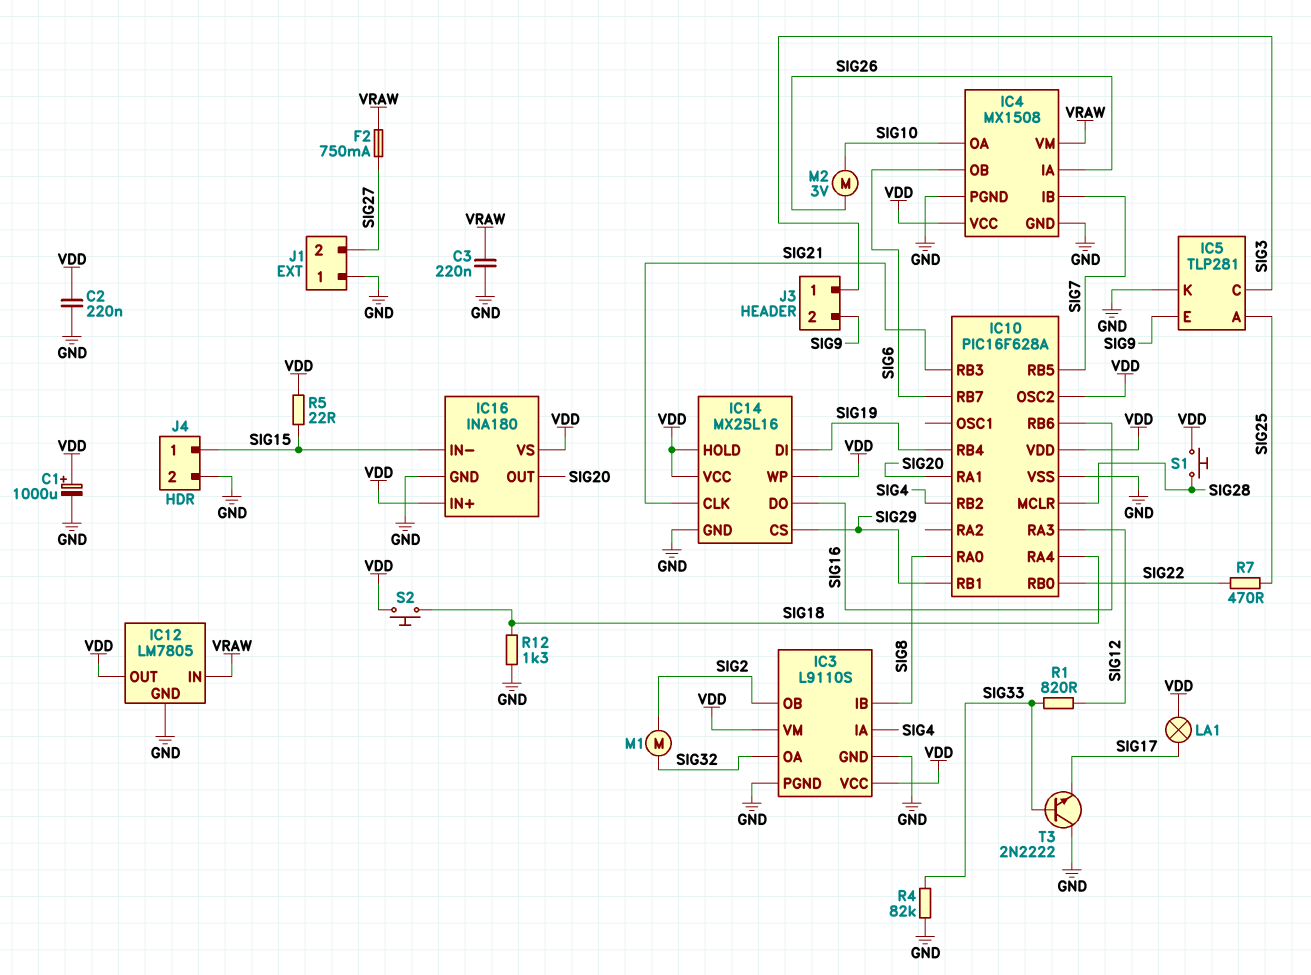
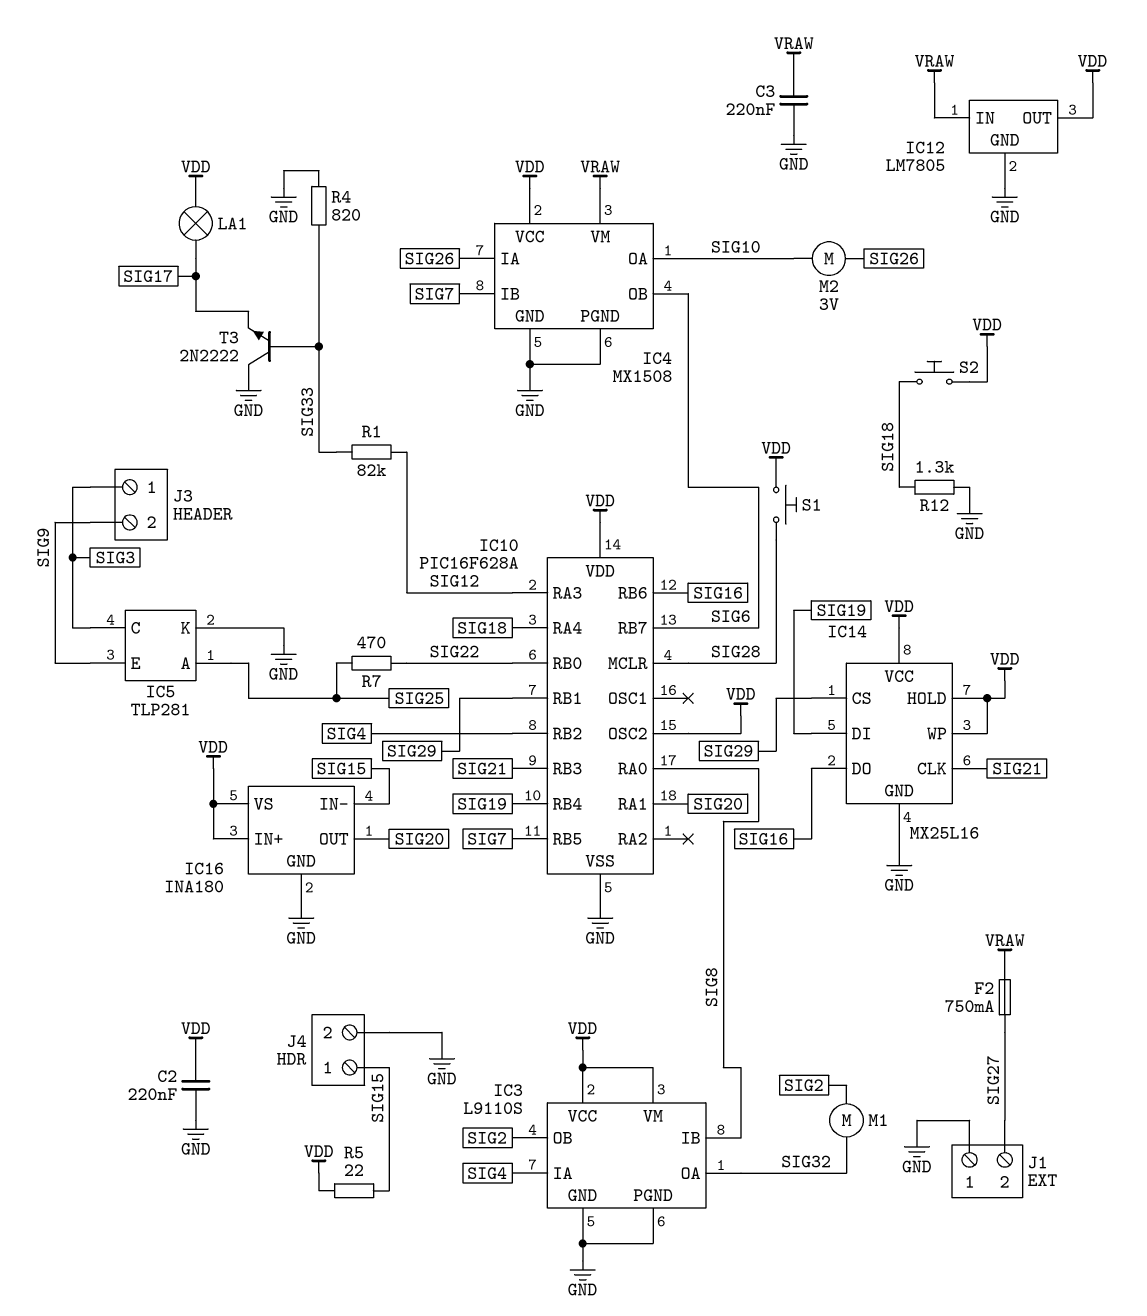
C1: 1000uF (plus VDD, minus GND) -> none
R1: 820 (SIG12, SIG33) -> 82k (SIG12, SIG33)
R4: 82k (GND, SIG33) -> 820 (GND, SIG33)

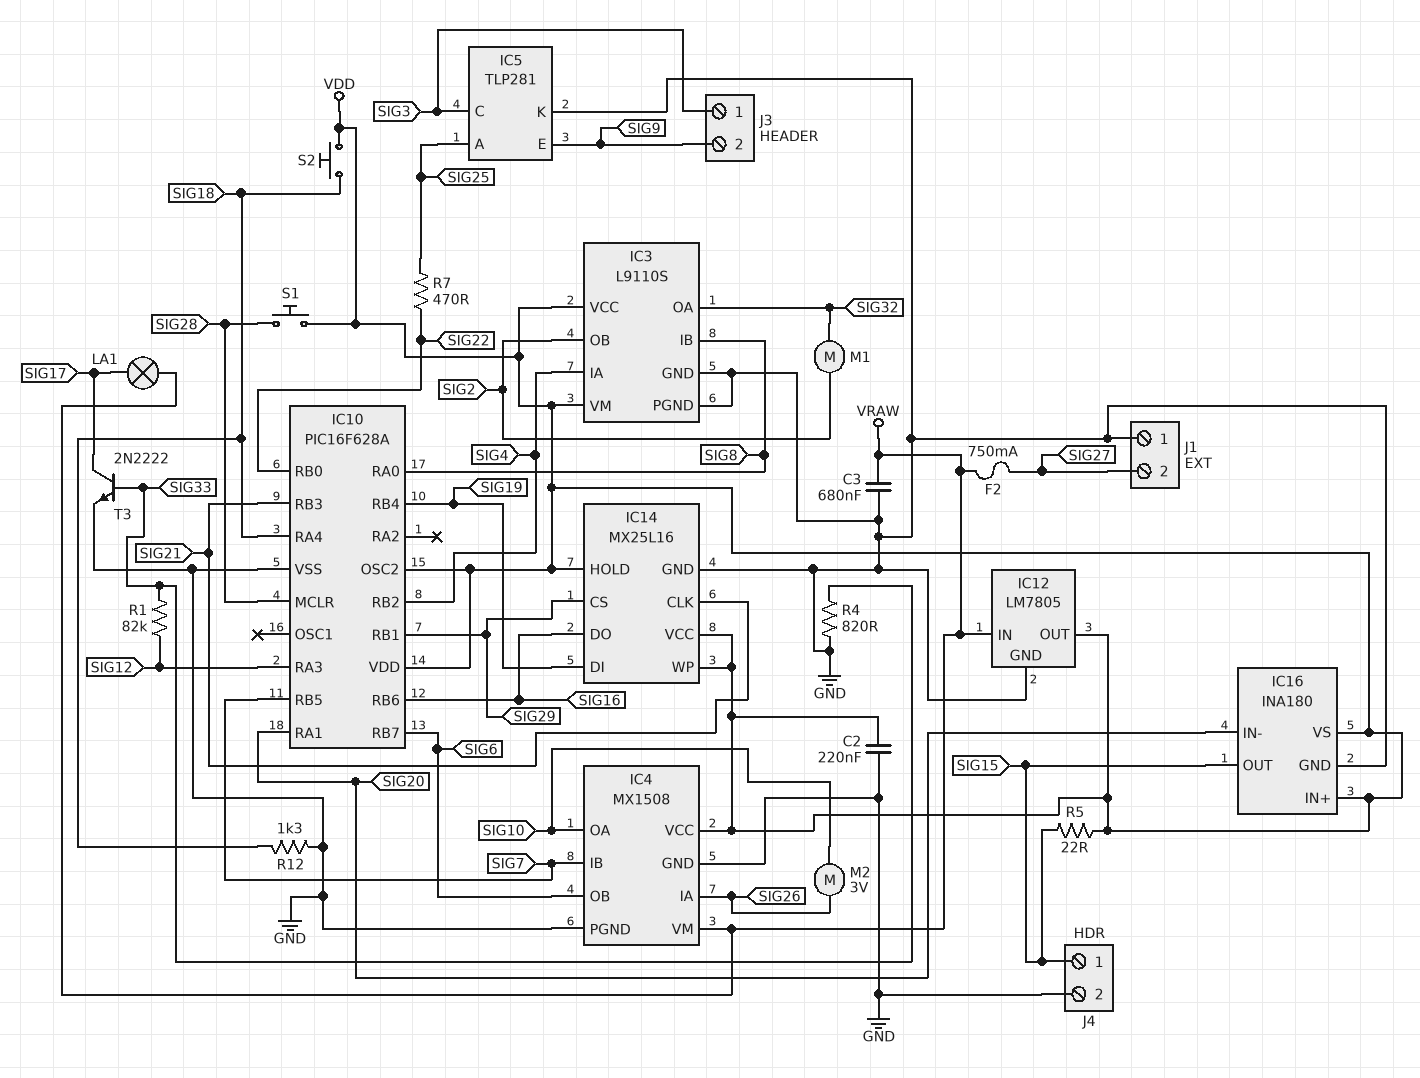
C3: 220nF (GND, VRAW) -> 680nF (GND, VRAW)
IC16 pin IN-: SIG15 -> SIG20
IC16 pin OUT: SIG20 -> SIG15
LA1: lamp (SIG17, VDD) -> lamp (SIG17, VRAW)
T3: NPN 2N2222 (B SIG33, C GND, E SIG17) -> NPN 2N2222 (B SIG33, C SIG17, E GND)

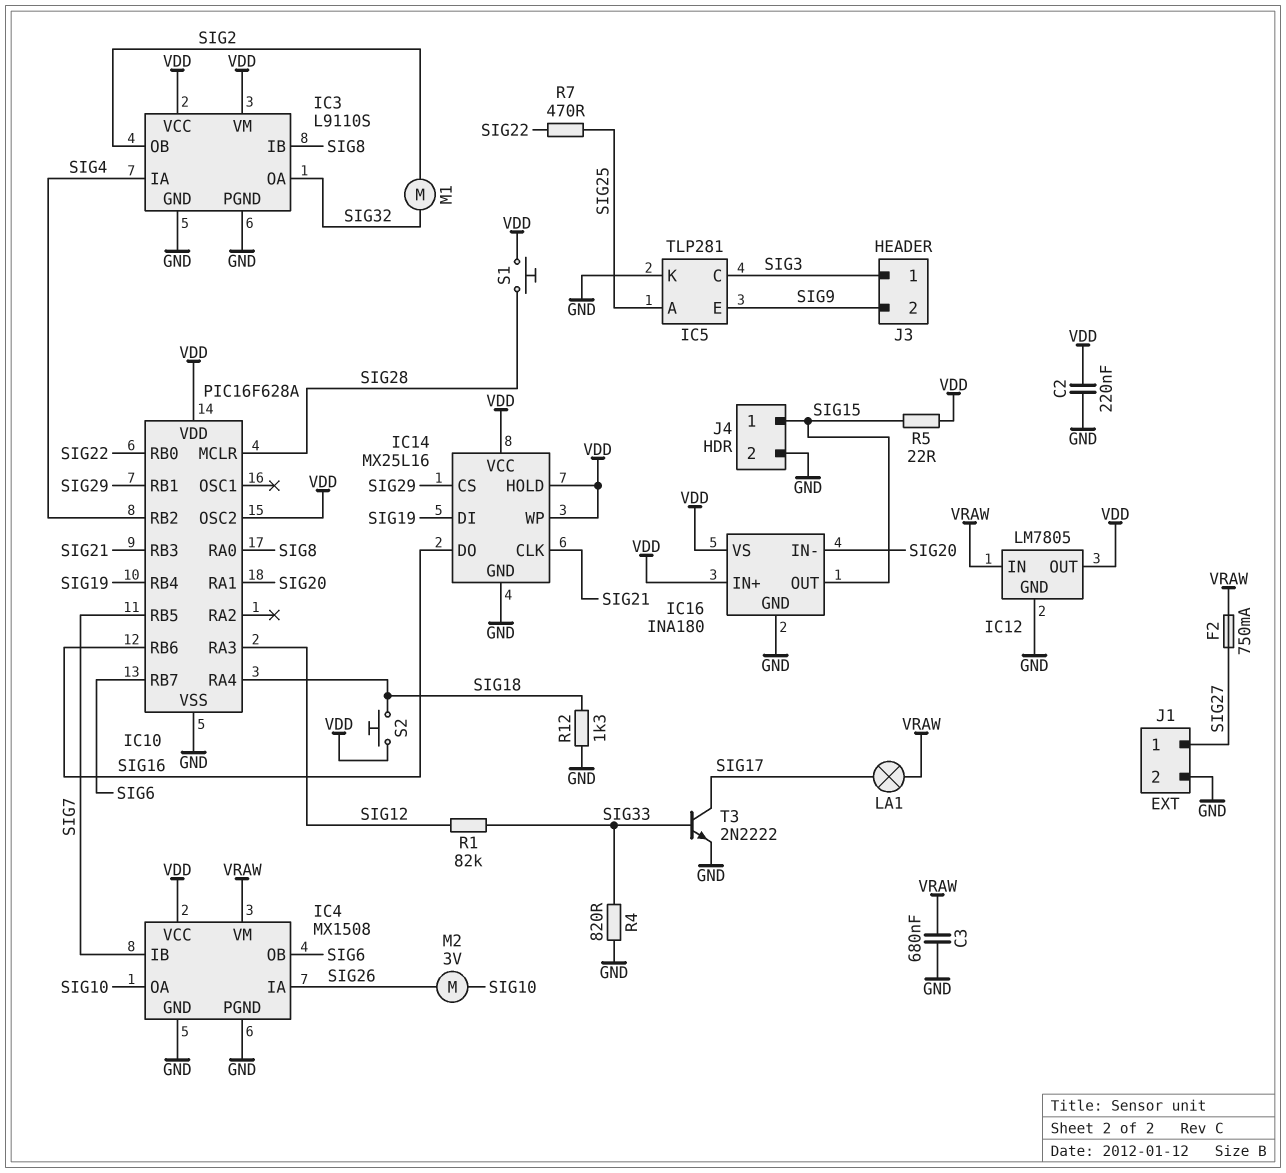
J1 pin 1: GND -> SIG27
J1 pin 2: SIG27 -> GND

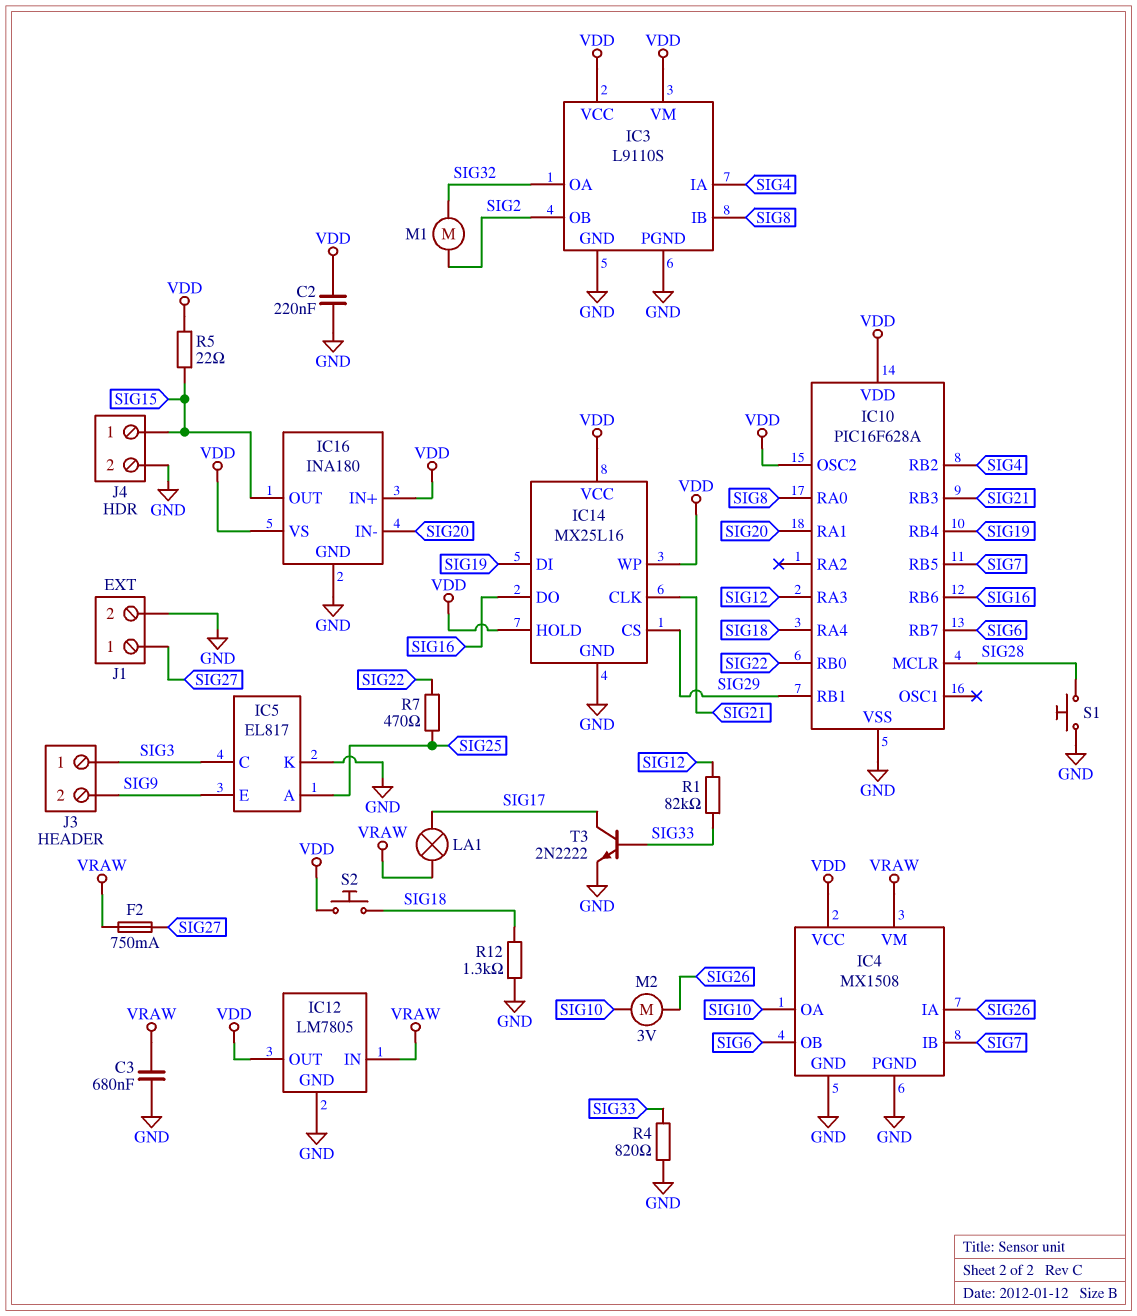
IC5: TLP281 -> EL817
S1: button (SIG28, VDD) -> button (GND, SIG28)

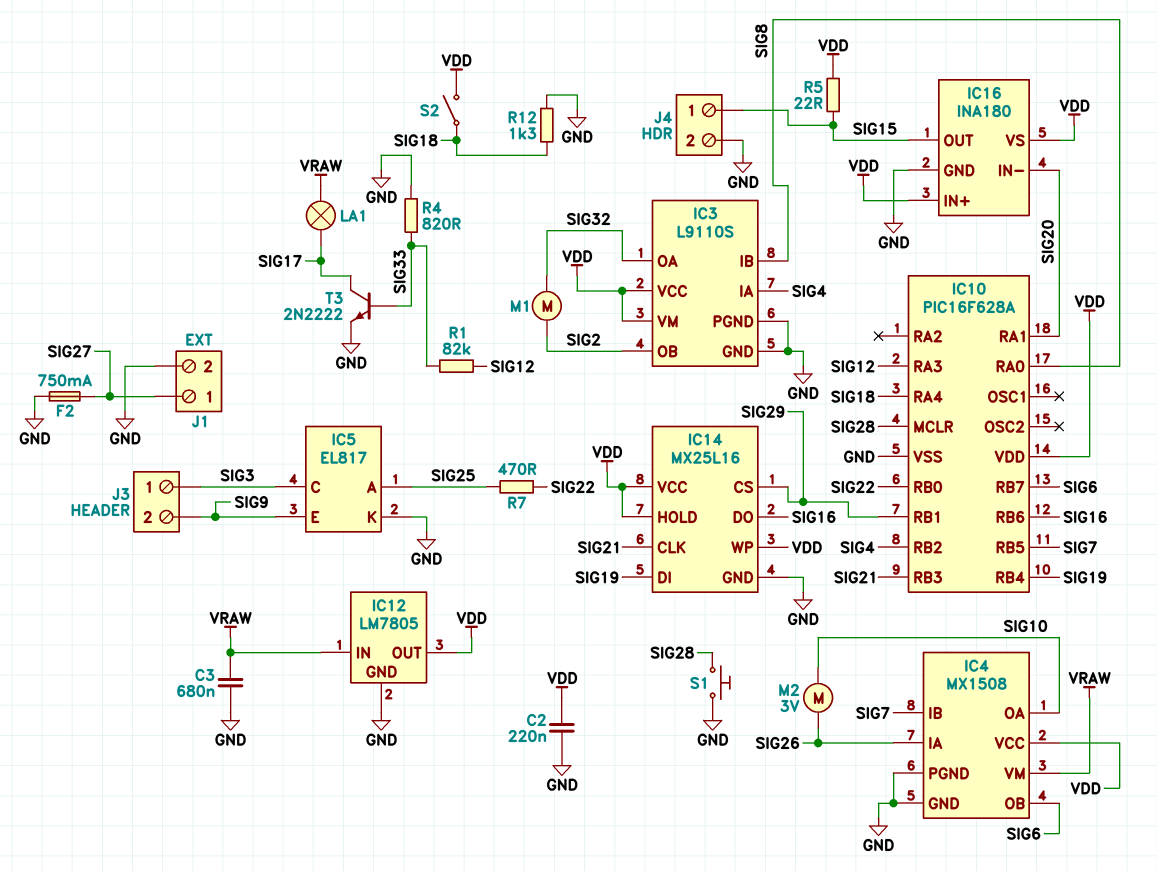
F2: 750mA (SIG27, VRAW) -> 750mA (GND, SIG27)
IC10 pin OSC2: VDD -> none
S2: button (SIG18, VDD) -> switch (SIG18, VDD)

